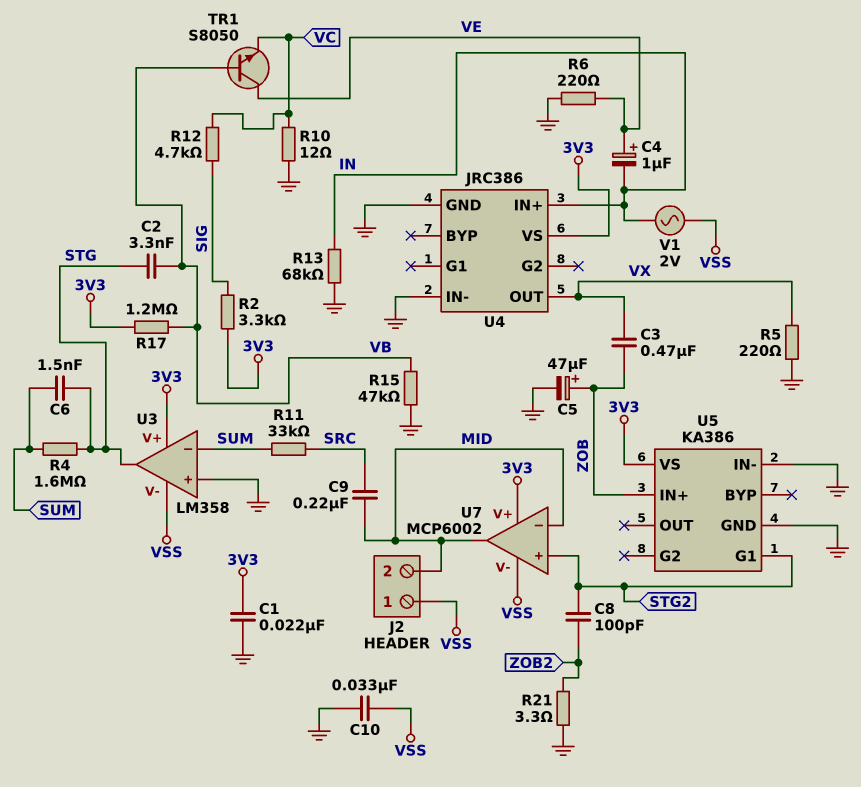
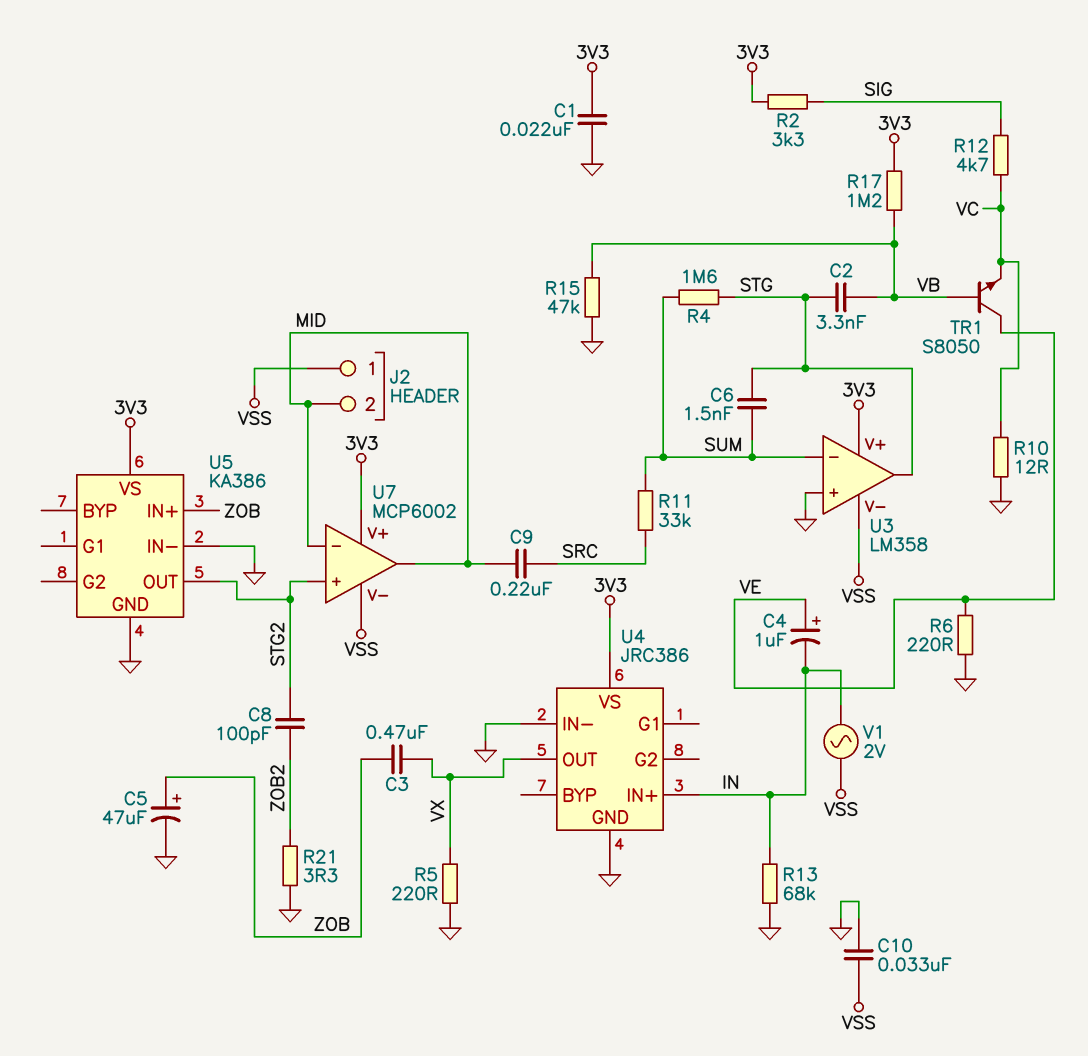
U5 pin G1: STG2 -> none
U5 pin OUT: none -> STG2

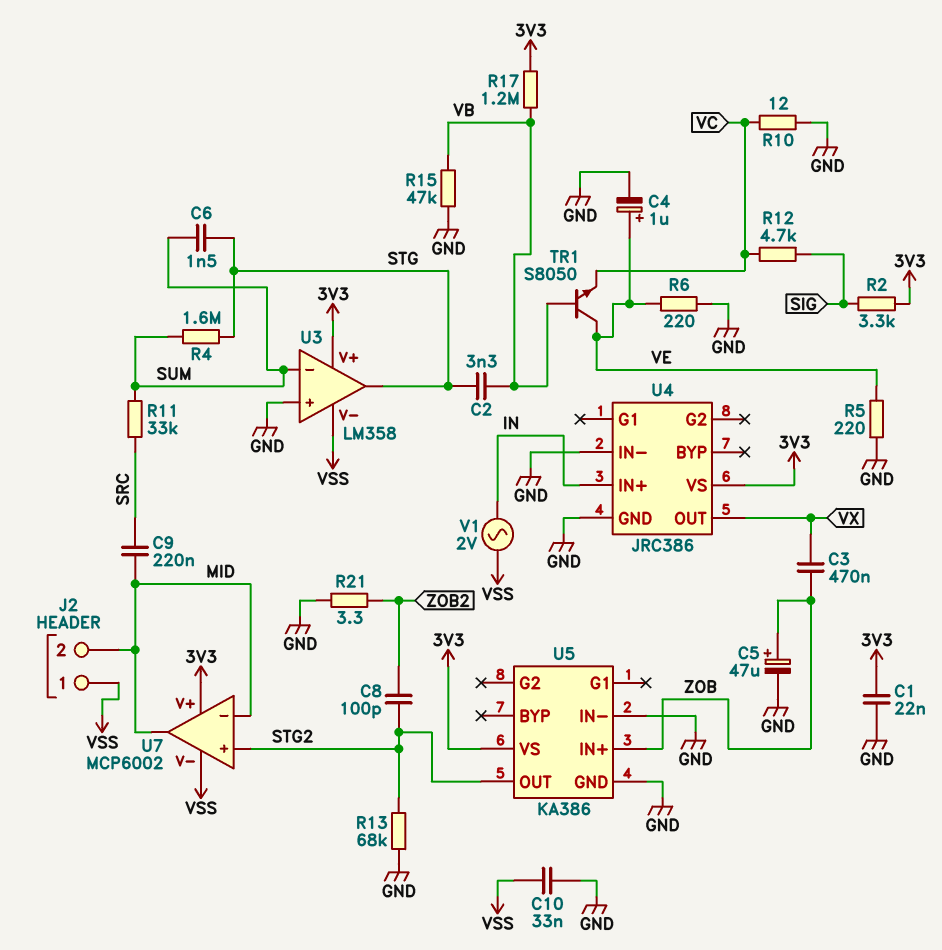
C4: 1uF (plus VE, minus IN) -> 1uF (plus VE, minus GND)
R5: 220 (GND, VX) -> 220 (GND, VE)
R13: 68k (GND, IN) -> 68k (GND, STG2)

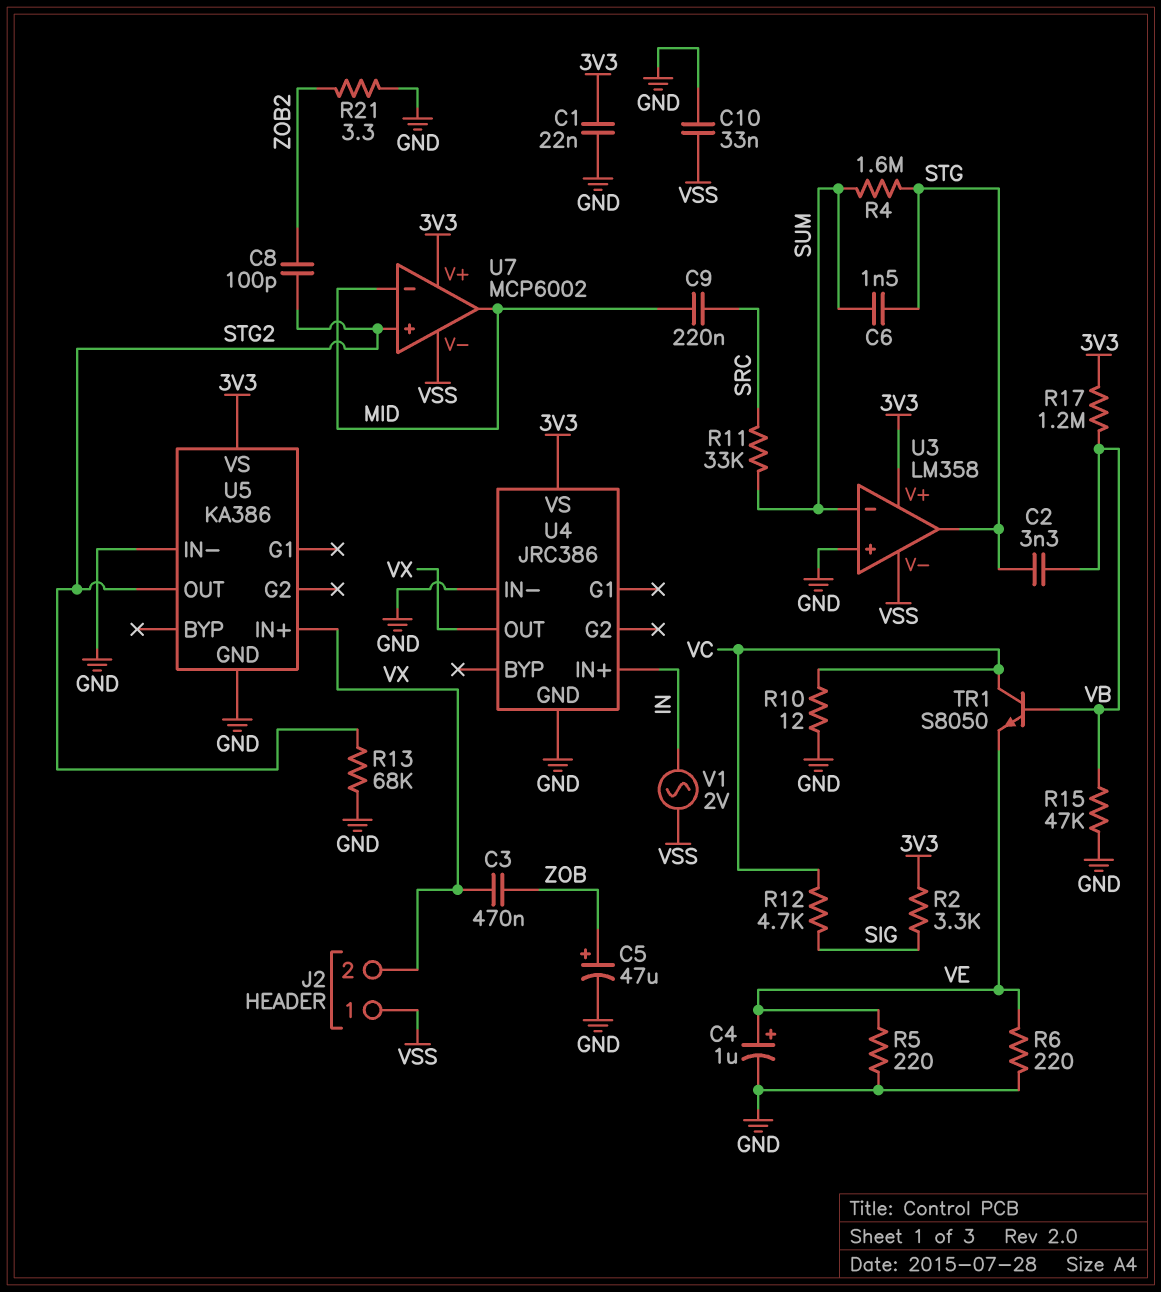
J2 pin 2: MID -> VX
TR1: NPN S8050 (B VB, C VE, E VC) -> NPN S8050 (B VB, C VC, E VE)
U5 pin IN+: ZOB -> VX

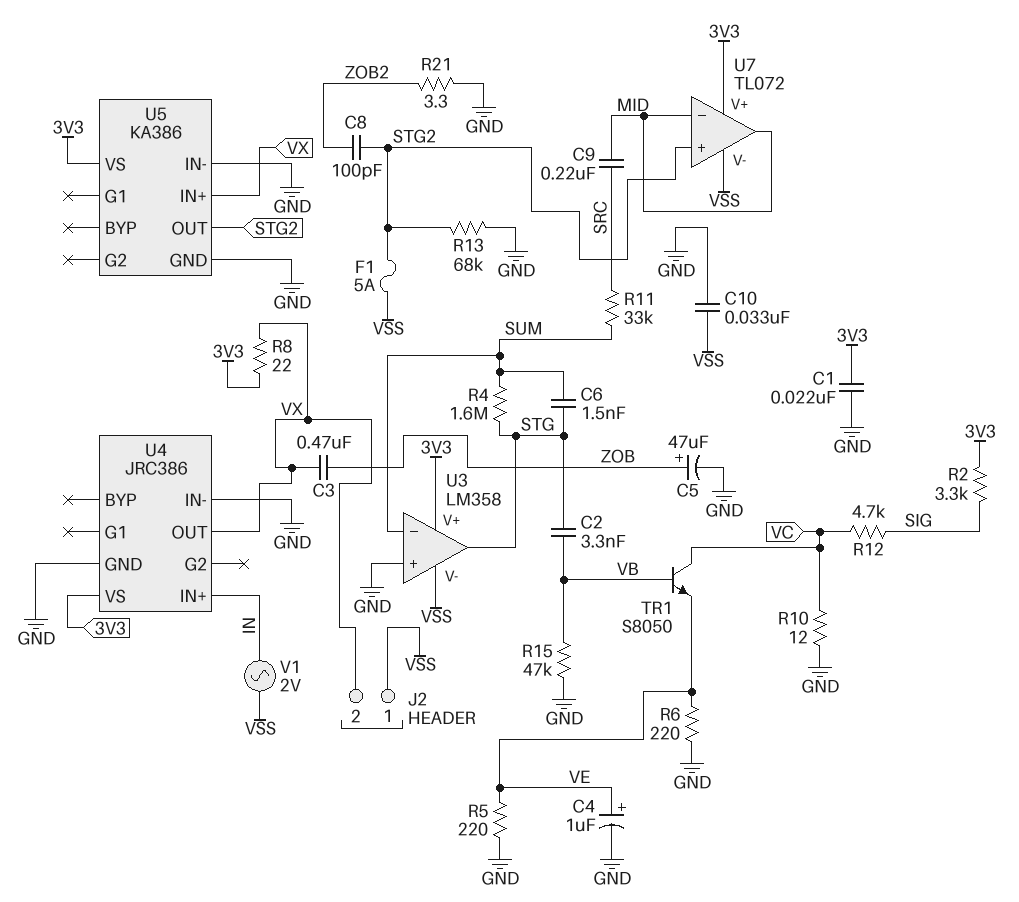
F1: none -> 5A (STG2, VSS)
R8: none -> 22 (3V3, VX)
R17: 1.2M (3V3, VB) -> none
U7: MCP6002 -> TL072

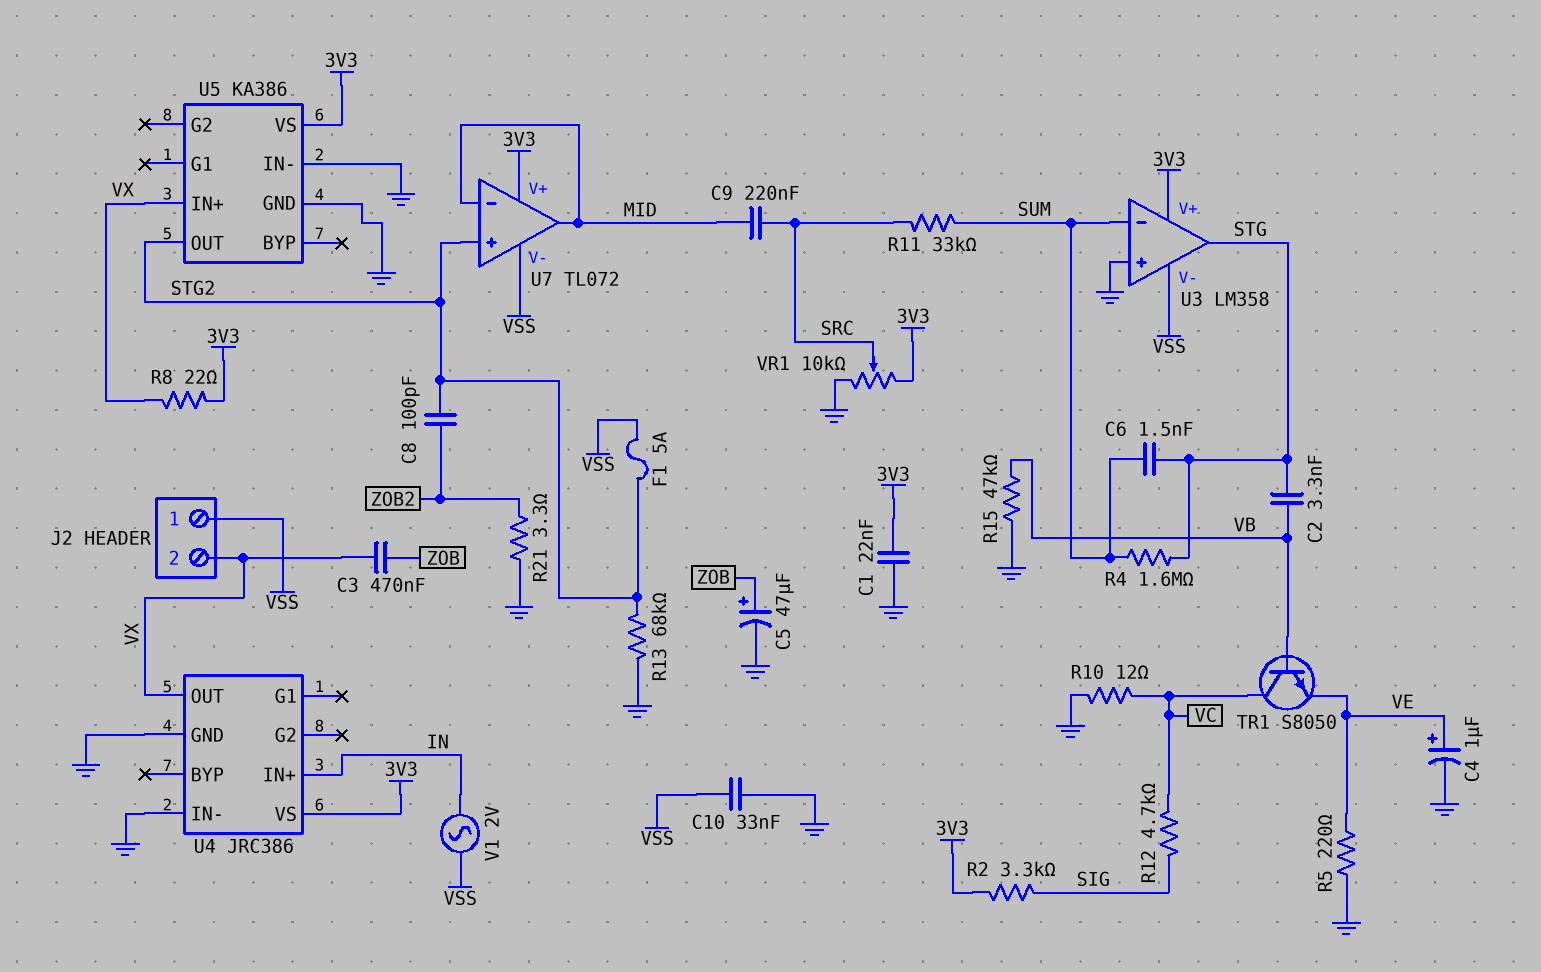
R6: 220 (GND, VE) -> none
VR1: none -> 10k (3V3, GND, wiper SRC)

